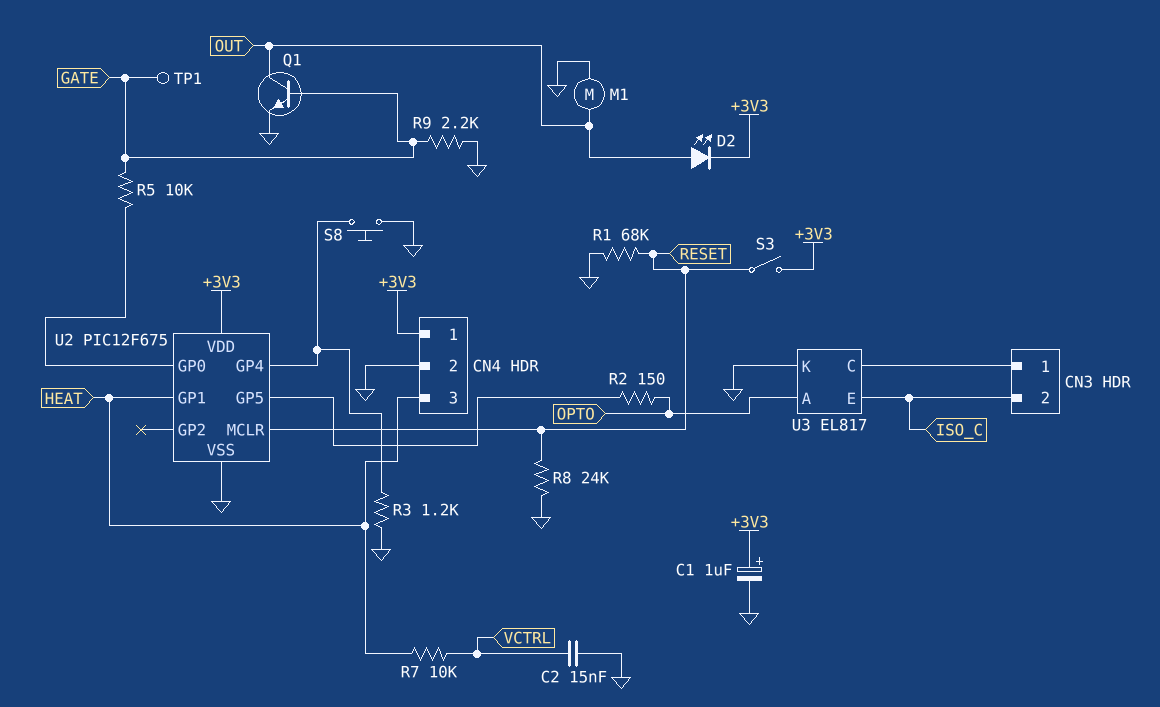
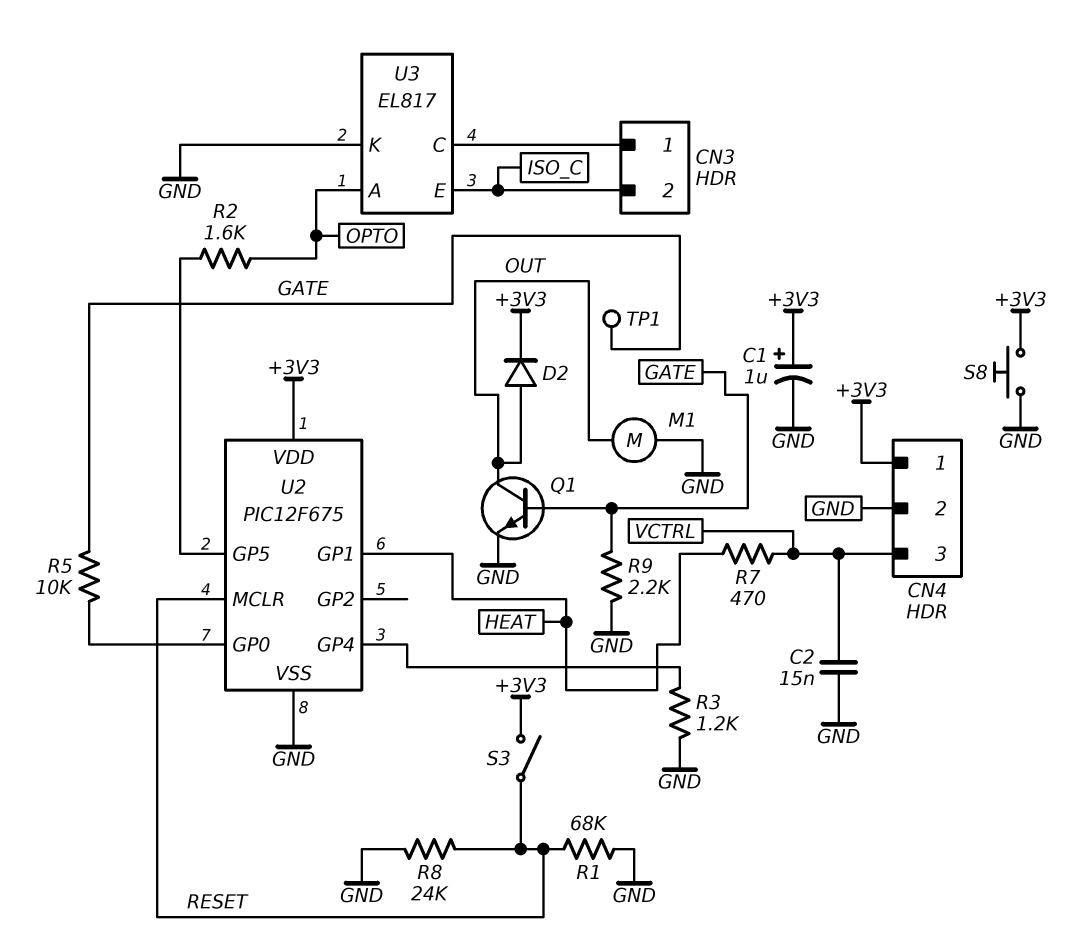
CN4 pin 3: HEAT -> VCTRL
D2: LED (A OUT, K +3V3) -> diode (A OUT, K +3V3)
R2: 150 (OPTO, U2/GP5) -> 1.6k (OPTO, U2/GP5)
R7: 10k (HEAT, VCTRL) -> 470 (HEAT, VCTRL)
S8: button (GND, U2/GP4) -> button (+3V3, GND)

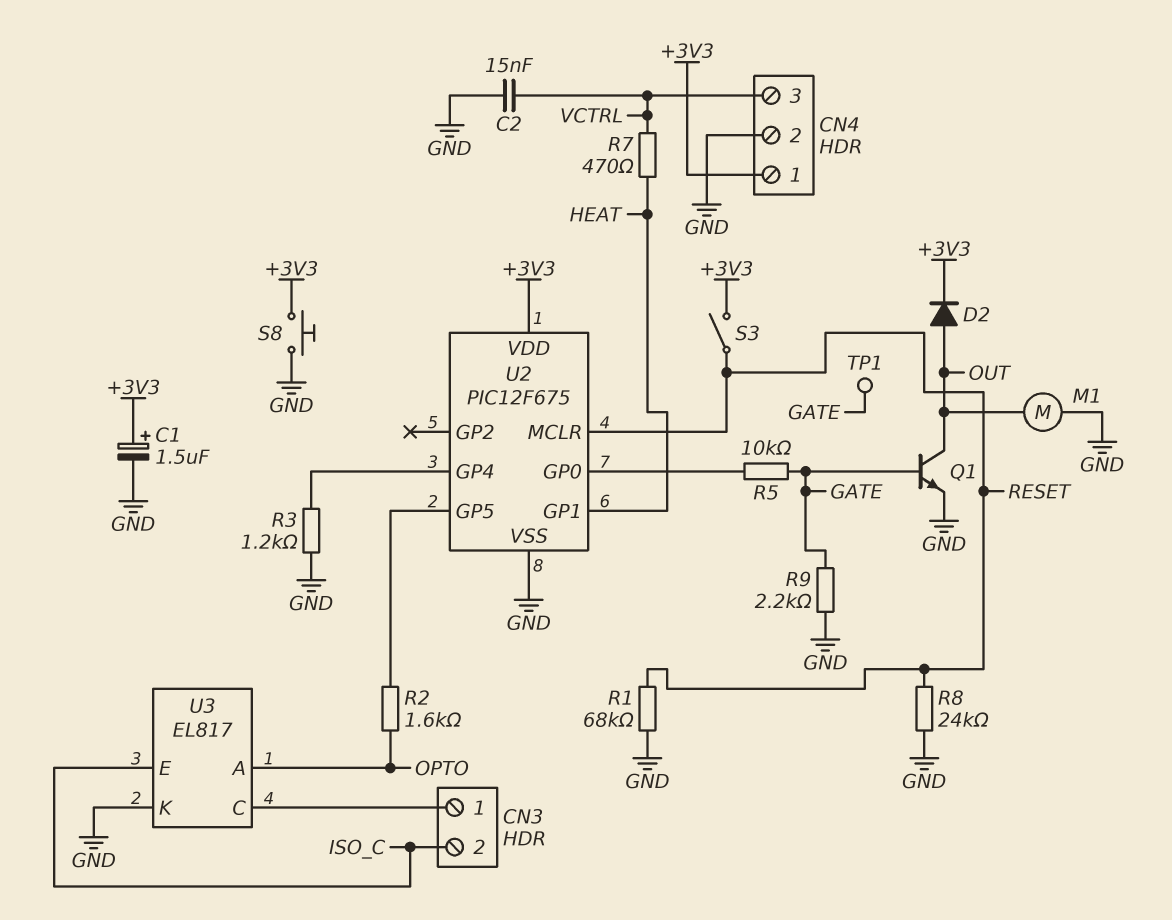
C1: 1uF (plus +3V3, minus GND) -> 1.5uF (plus +3V3, minus GND)

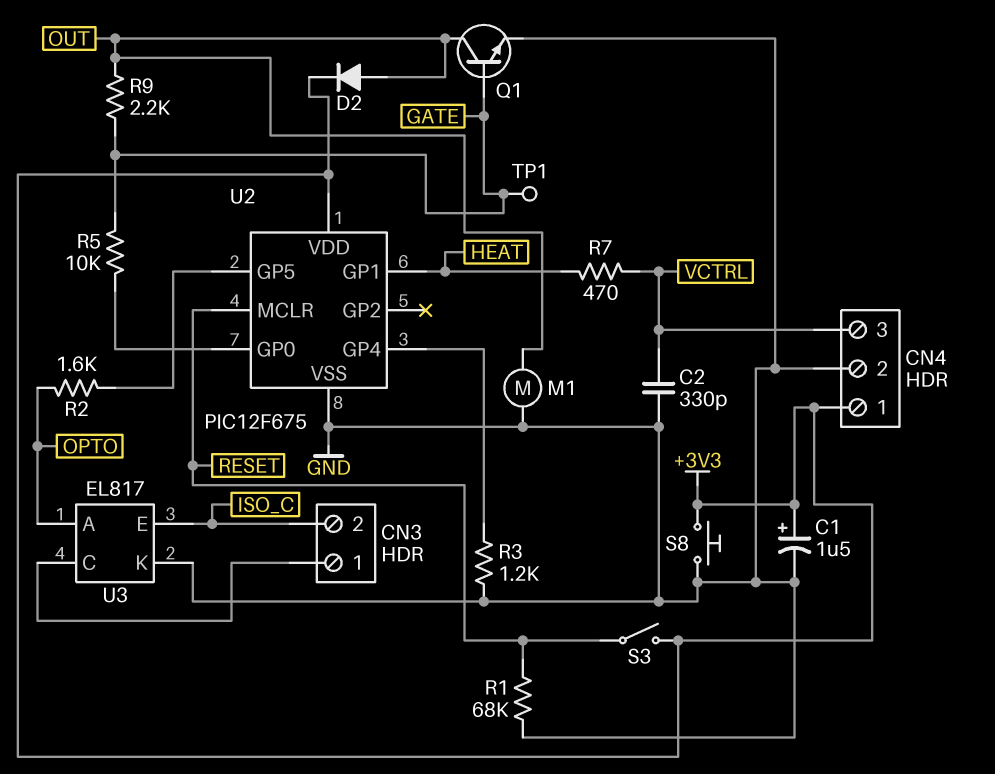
C2: 15nF (GND, VCTRL) -> 330pF (GND, VCTRL)
R8: 24k (GND, RESET) -> none
R9: 2.2k (GATE, GND) -> 2.2k (GATE, OUT)

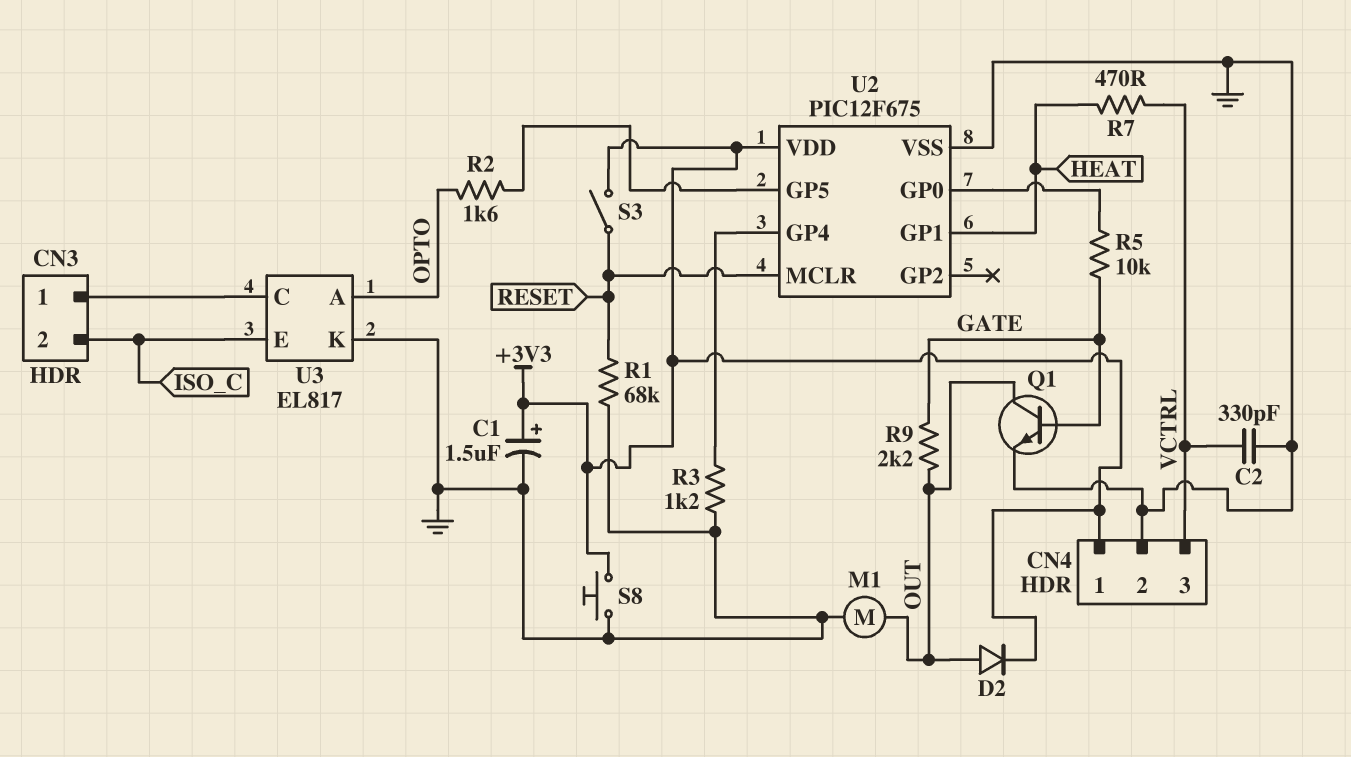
TP1: test point (GATE) -> none

